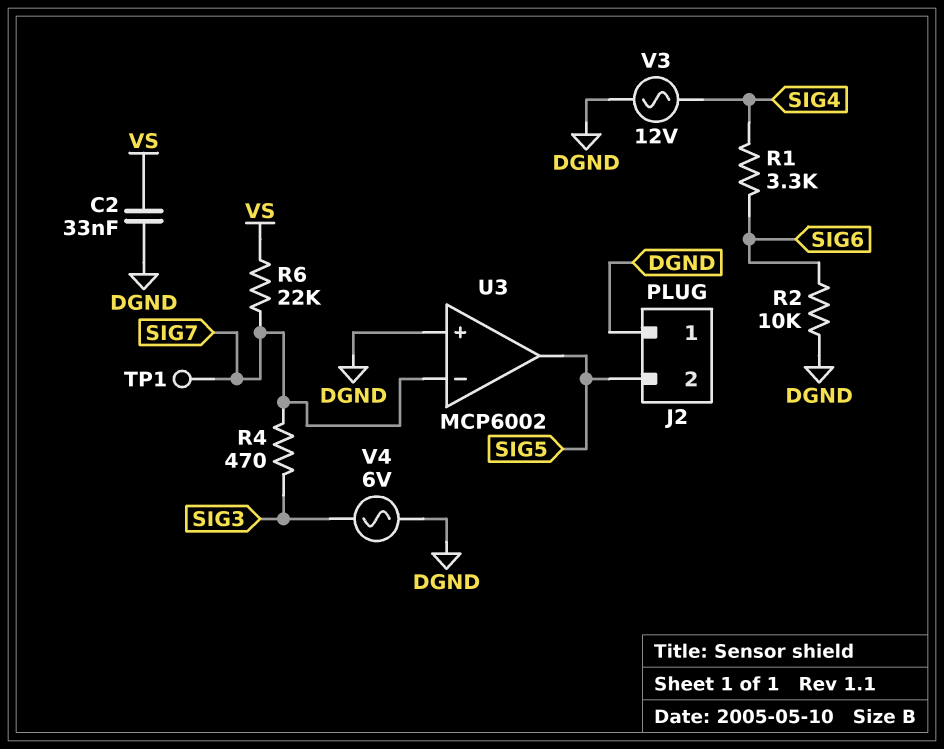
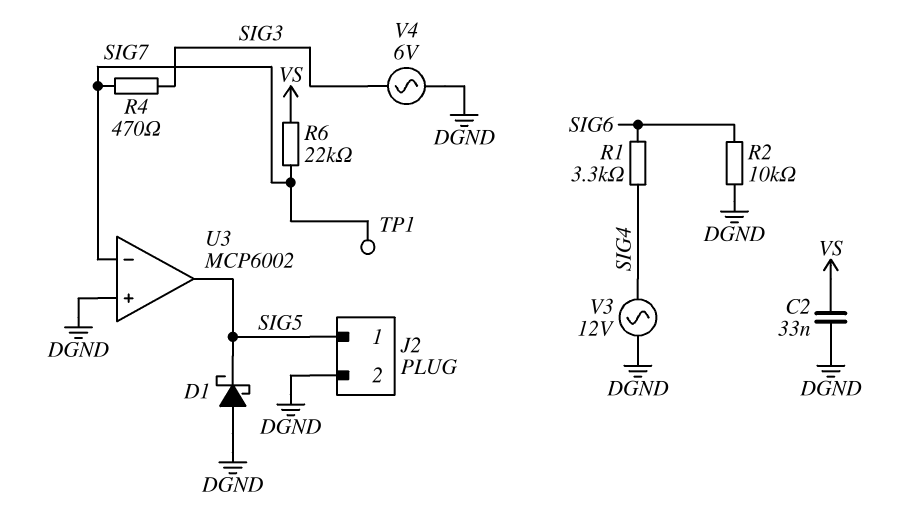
D1: none -> schottky (A DGND, K SIG5)
J2 pin 1: DGND -> SIG5
J2 pin 2: SIG5 -> DGND

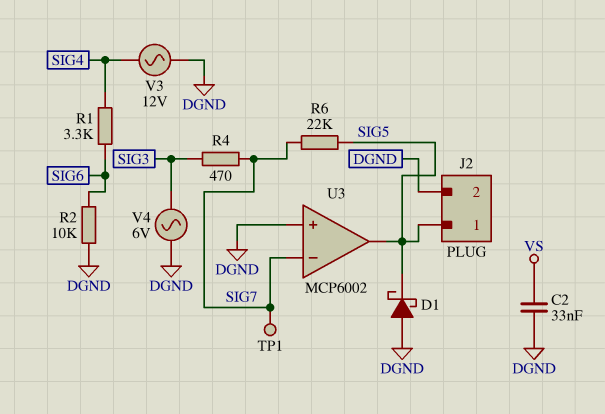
R6: 22k (SIG7, VS) -> 22k (SIG5, SIG7)

